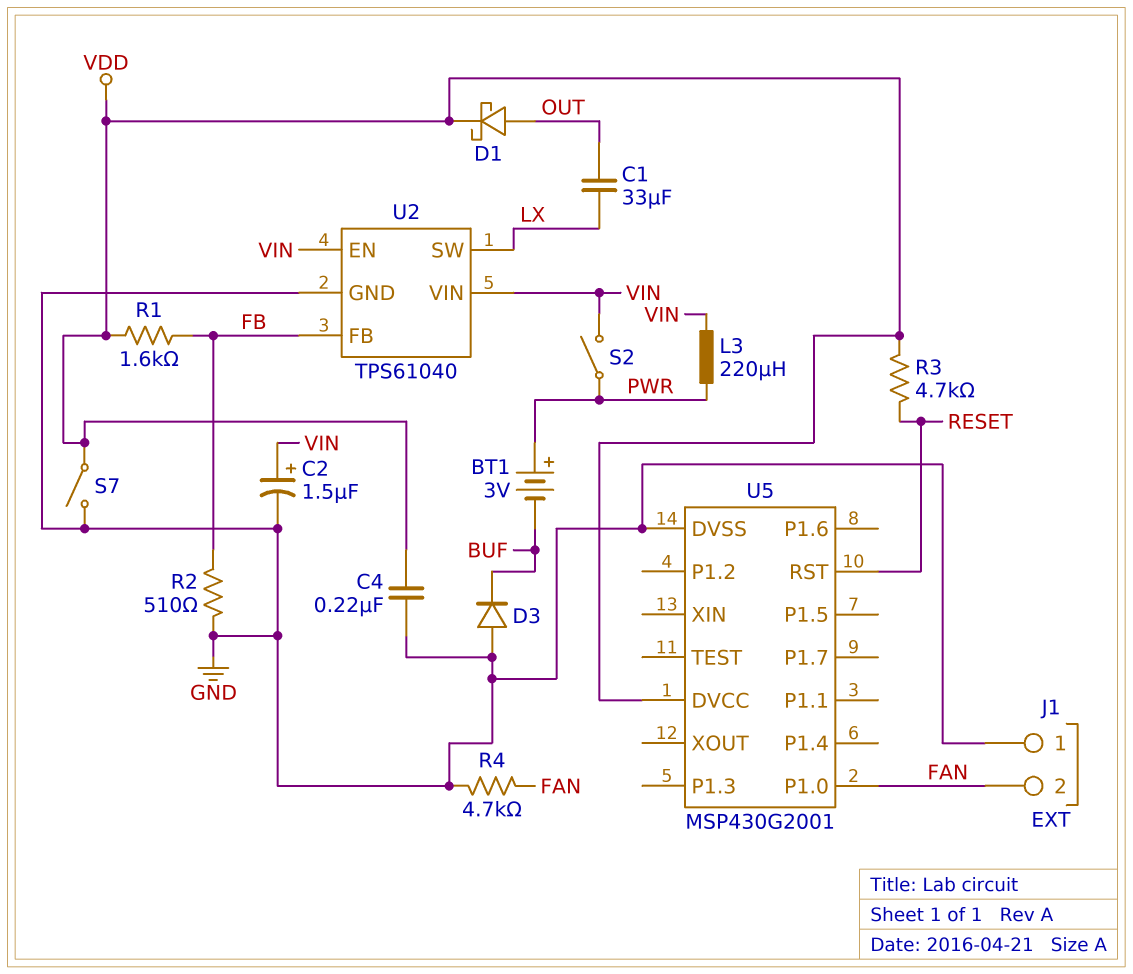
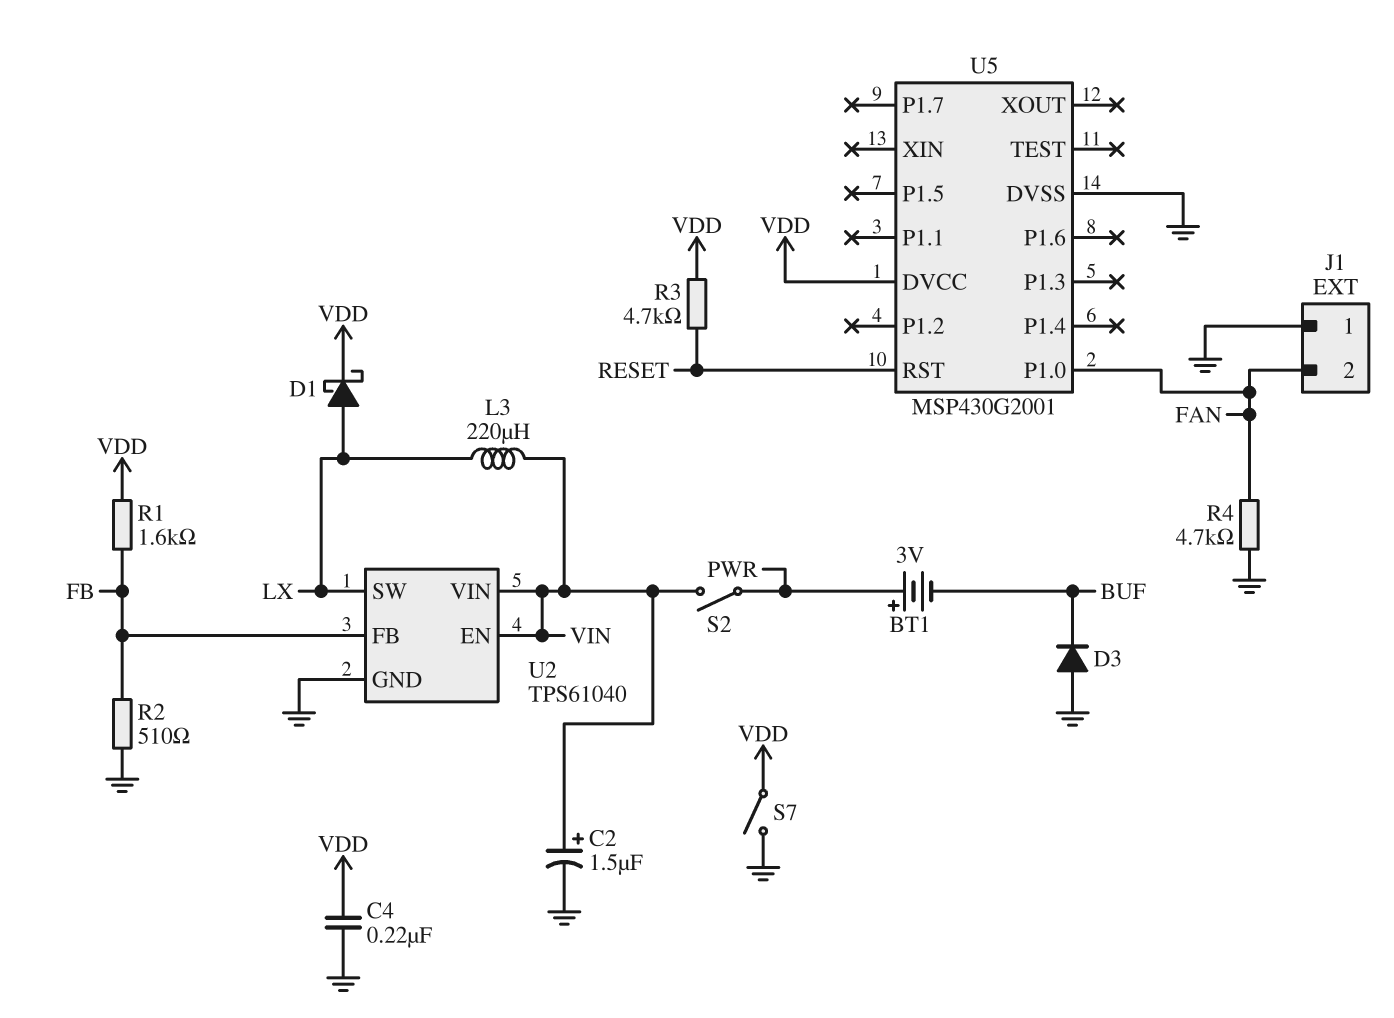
C1: 33uF (LX, OUT) -> none
D1: schottky (A OUT, K VDD) -> schottky (A LX, K VDD)
L3: 220uH (PWR, VIN) -> 220uH (LX, VIN)

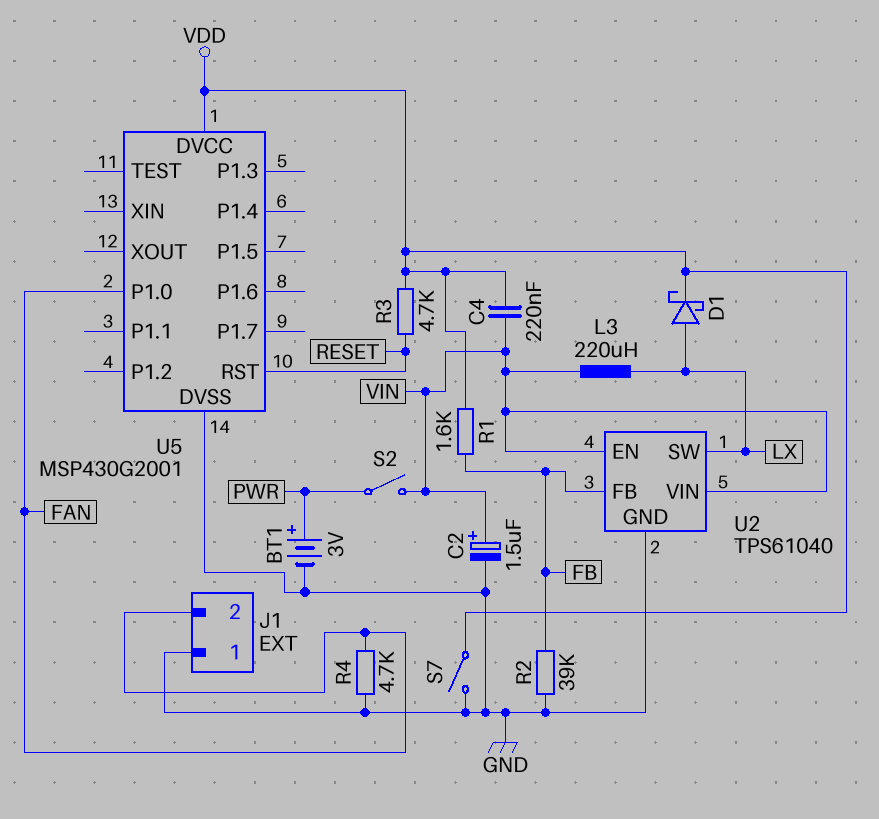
BT1: 3V (plus PWR, minus BUF) -> 3V (plus PWR, minus GND)
C4: 220nF (GND, VDD) -> 220nF (VDD, VIN)
D3: diode (A GND, K BUF) -> none
R2: 510 (FB, GND) -> 39k (FB, GND)

